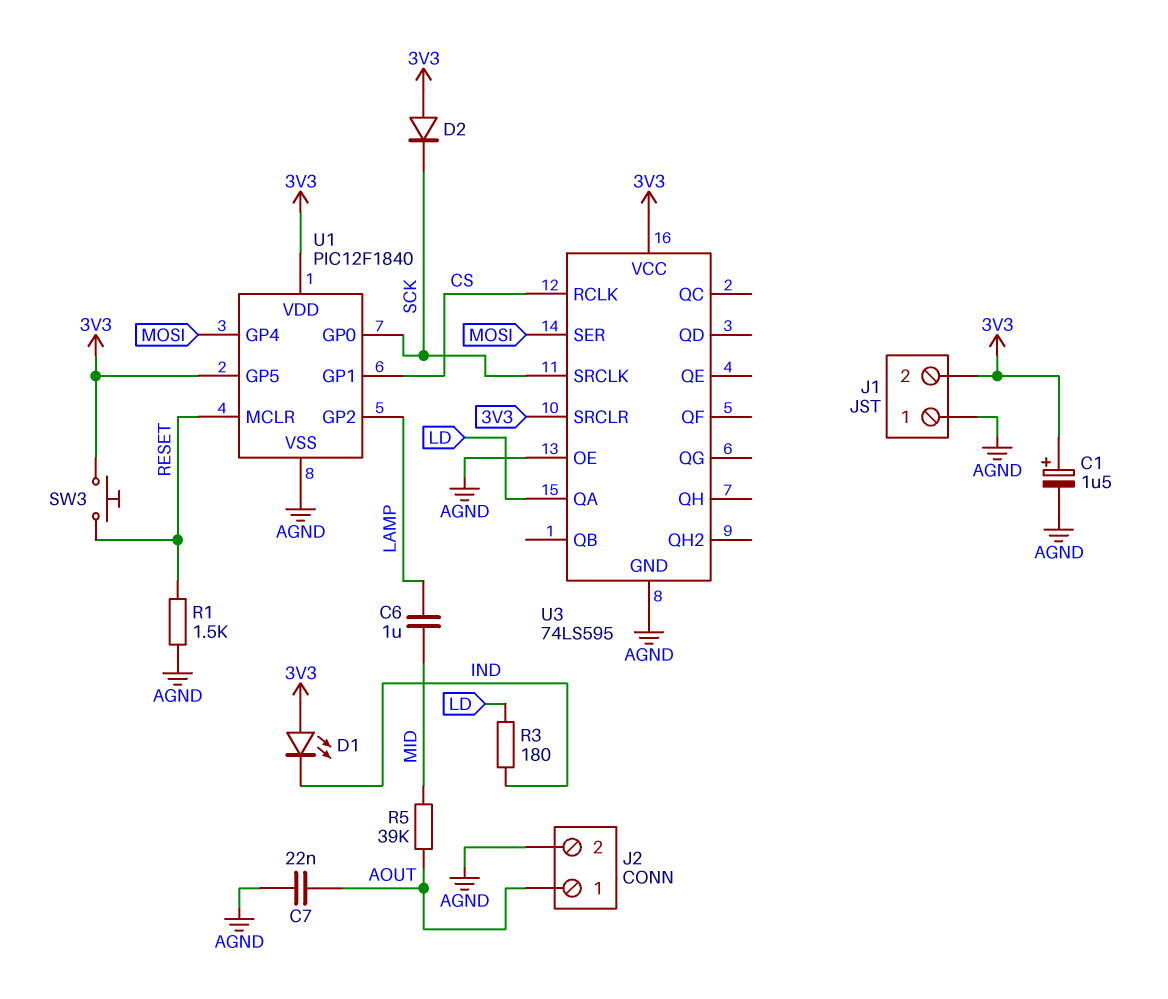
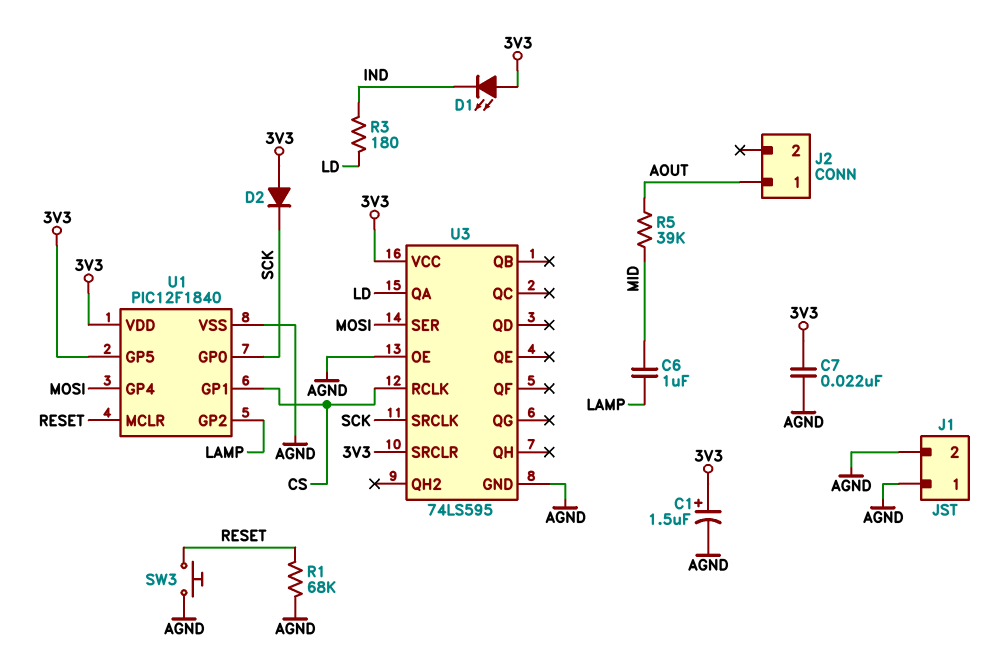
C7: 22nF (AGND, AOUT) -> 22nF (3V3, AGND)
J1 pin 2: 3V3 -> AGND
J2 pin 2: AGND -> none
R1: 1.5k (AGND, RESET) -> 68k (AGND, RESET)
SW3: button (3V3, RESET) -> button (AGND, RESET)

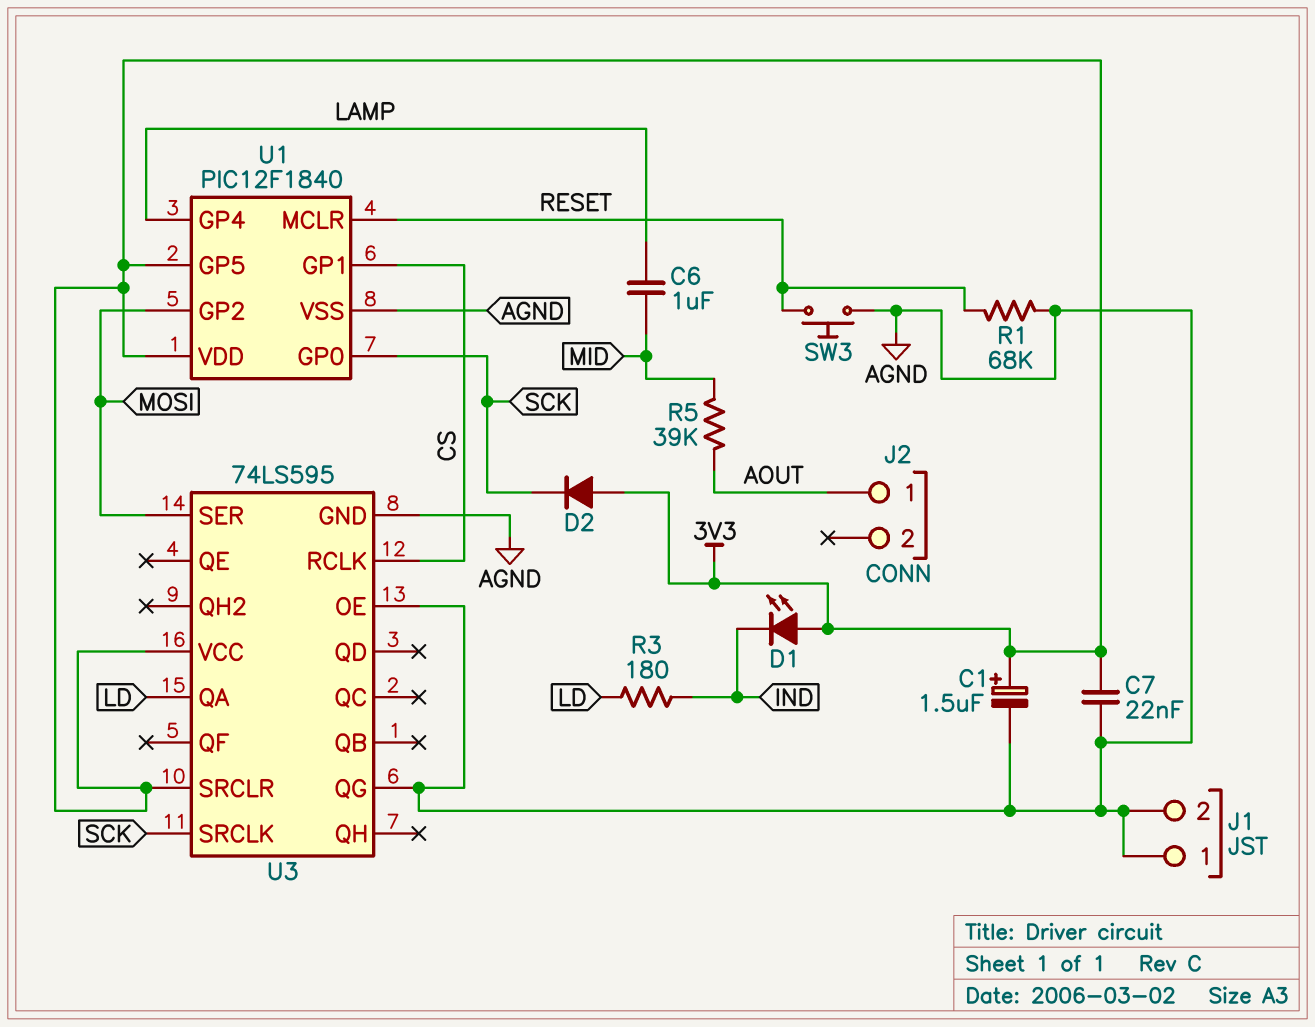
U1 pin GP2: LAMP -> MOSI
U1 pin GP4: MOSI -> LAMP
U3 pin QG: none -> AGND

